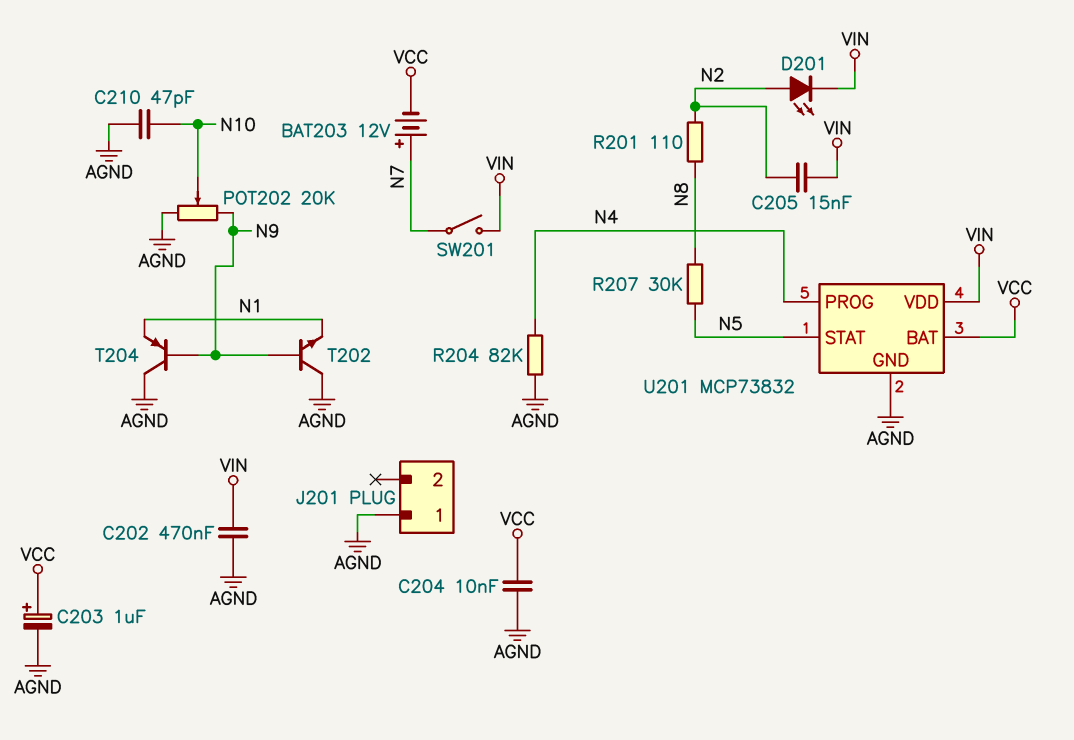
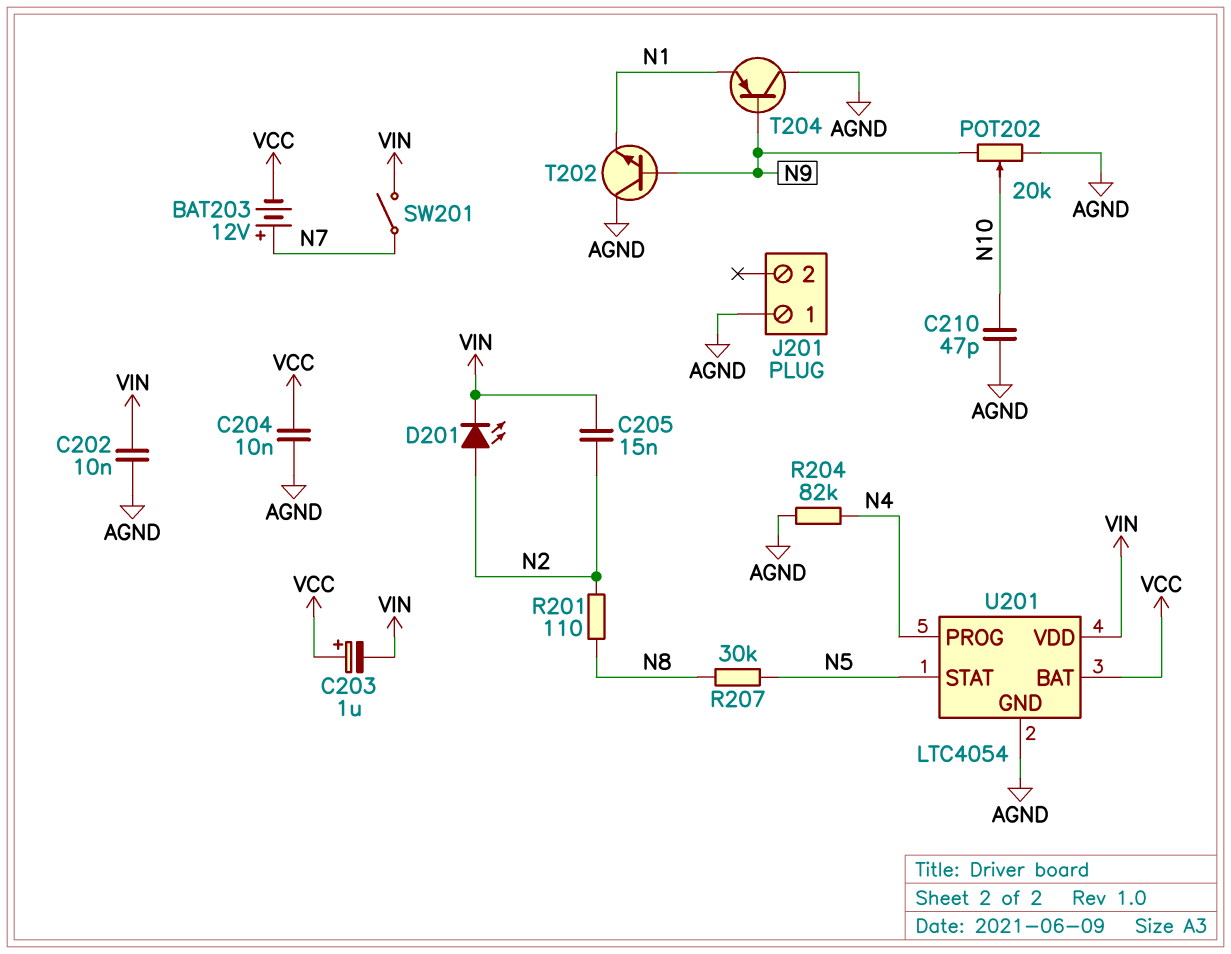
C202: 470nF (AGND, VIN) -> 10nF (AGND, VIN)
C203: 1uF (plus VCC, minus AGND) -> 1uF (plus VCC, minus VIN)
U201: MCP73832 -> LTC4054

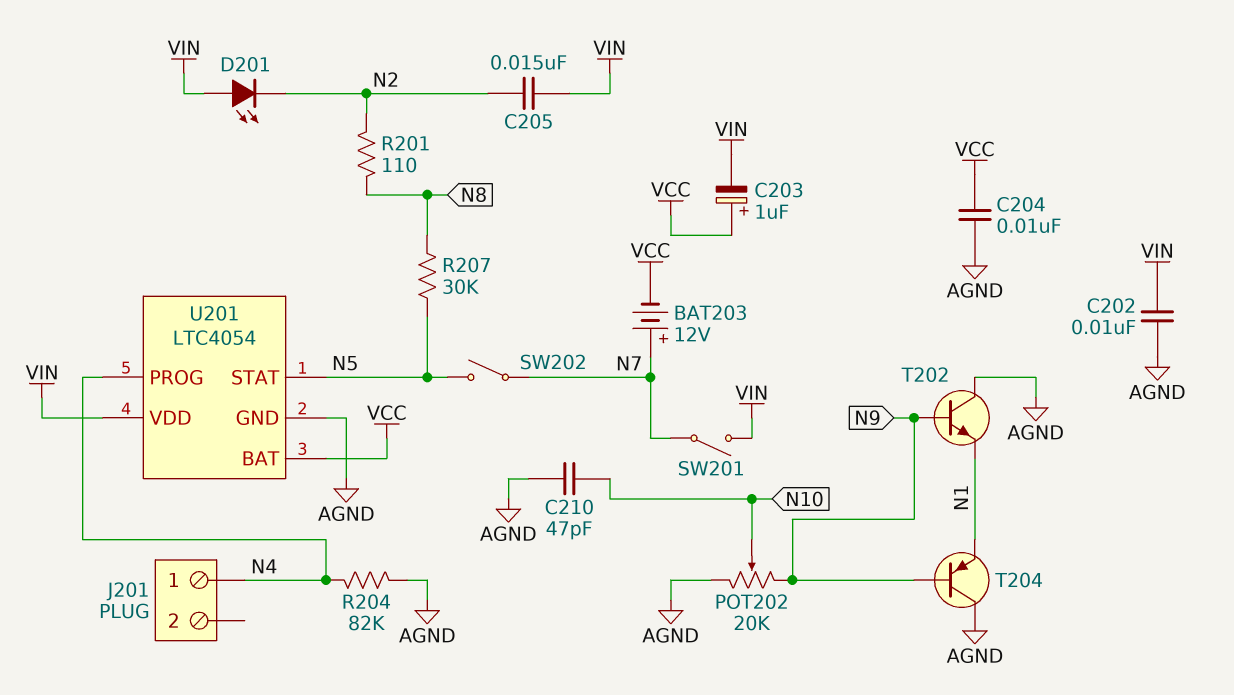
D201: LED (A N2, K VIN) -> LED (A VIN, K N2)
J201 pin 1: AGND -> N4
SW202: none -> switch (N5, N7)

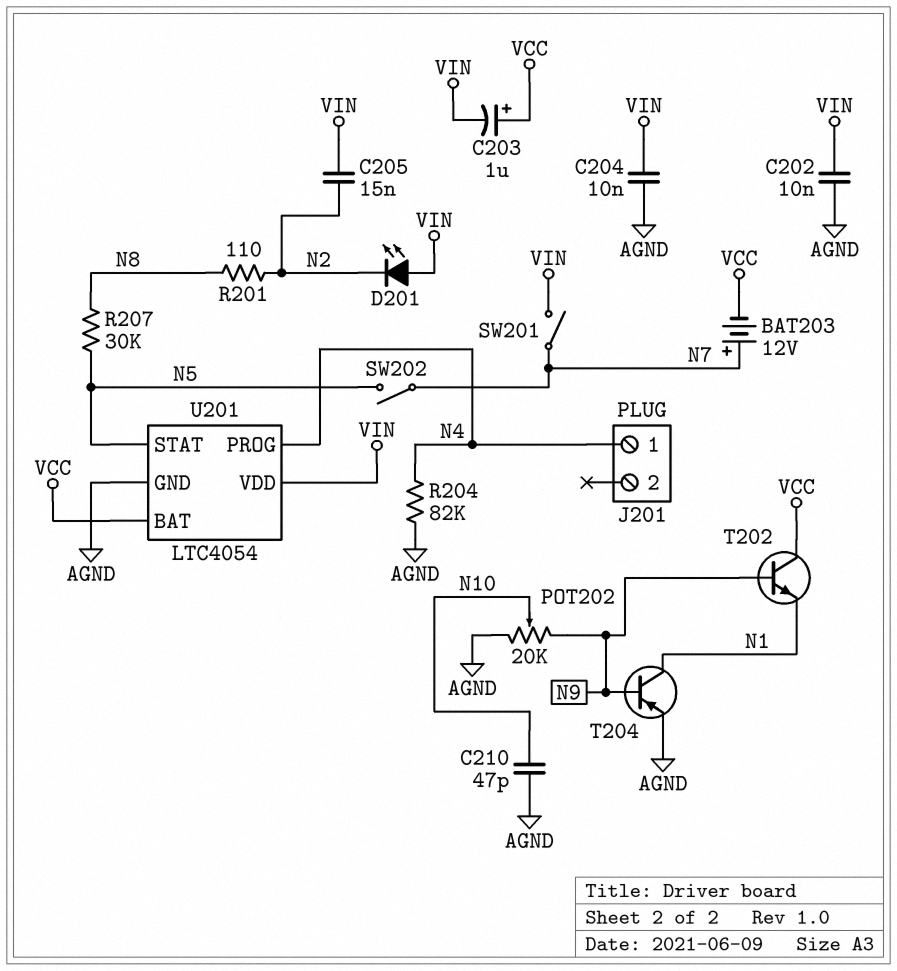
C204: 10nF (AGND, VCC) -> 10nF (AGND, VIN)
T202: NPN (B N9, C AGND, E N1) -> NPN (B N9, C VCC, E N1)
T204: PNP (B N9, C AGND, E N1) -> PNP (B N9, C N1, E AGND)

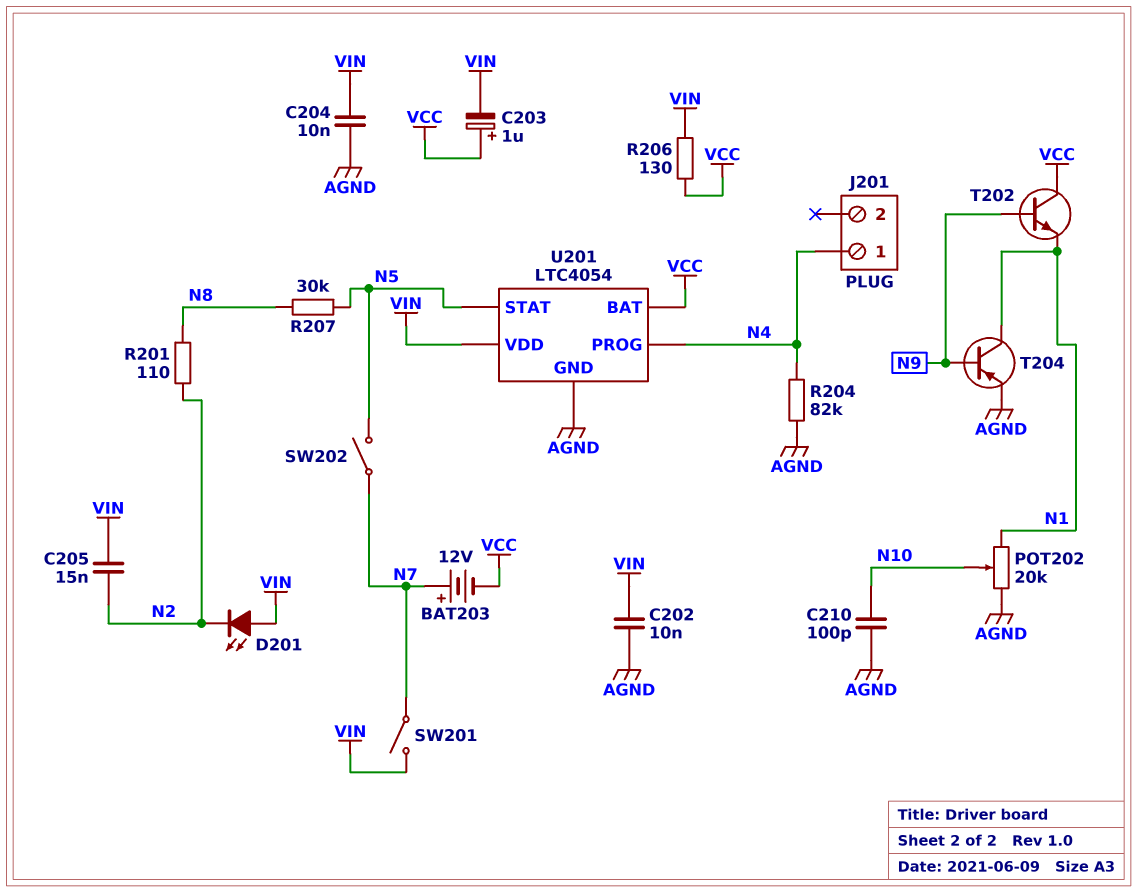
C210: 47pF (AGND, N10) -> 100pF (AGND, N10)
POT202: 20k (AGND, N9, wiper N10) -> 20k (AGND, N1, wiper N10)
R206: none -> 130 (VCC, VIN)

